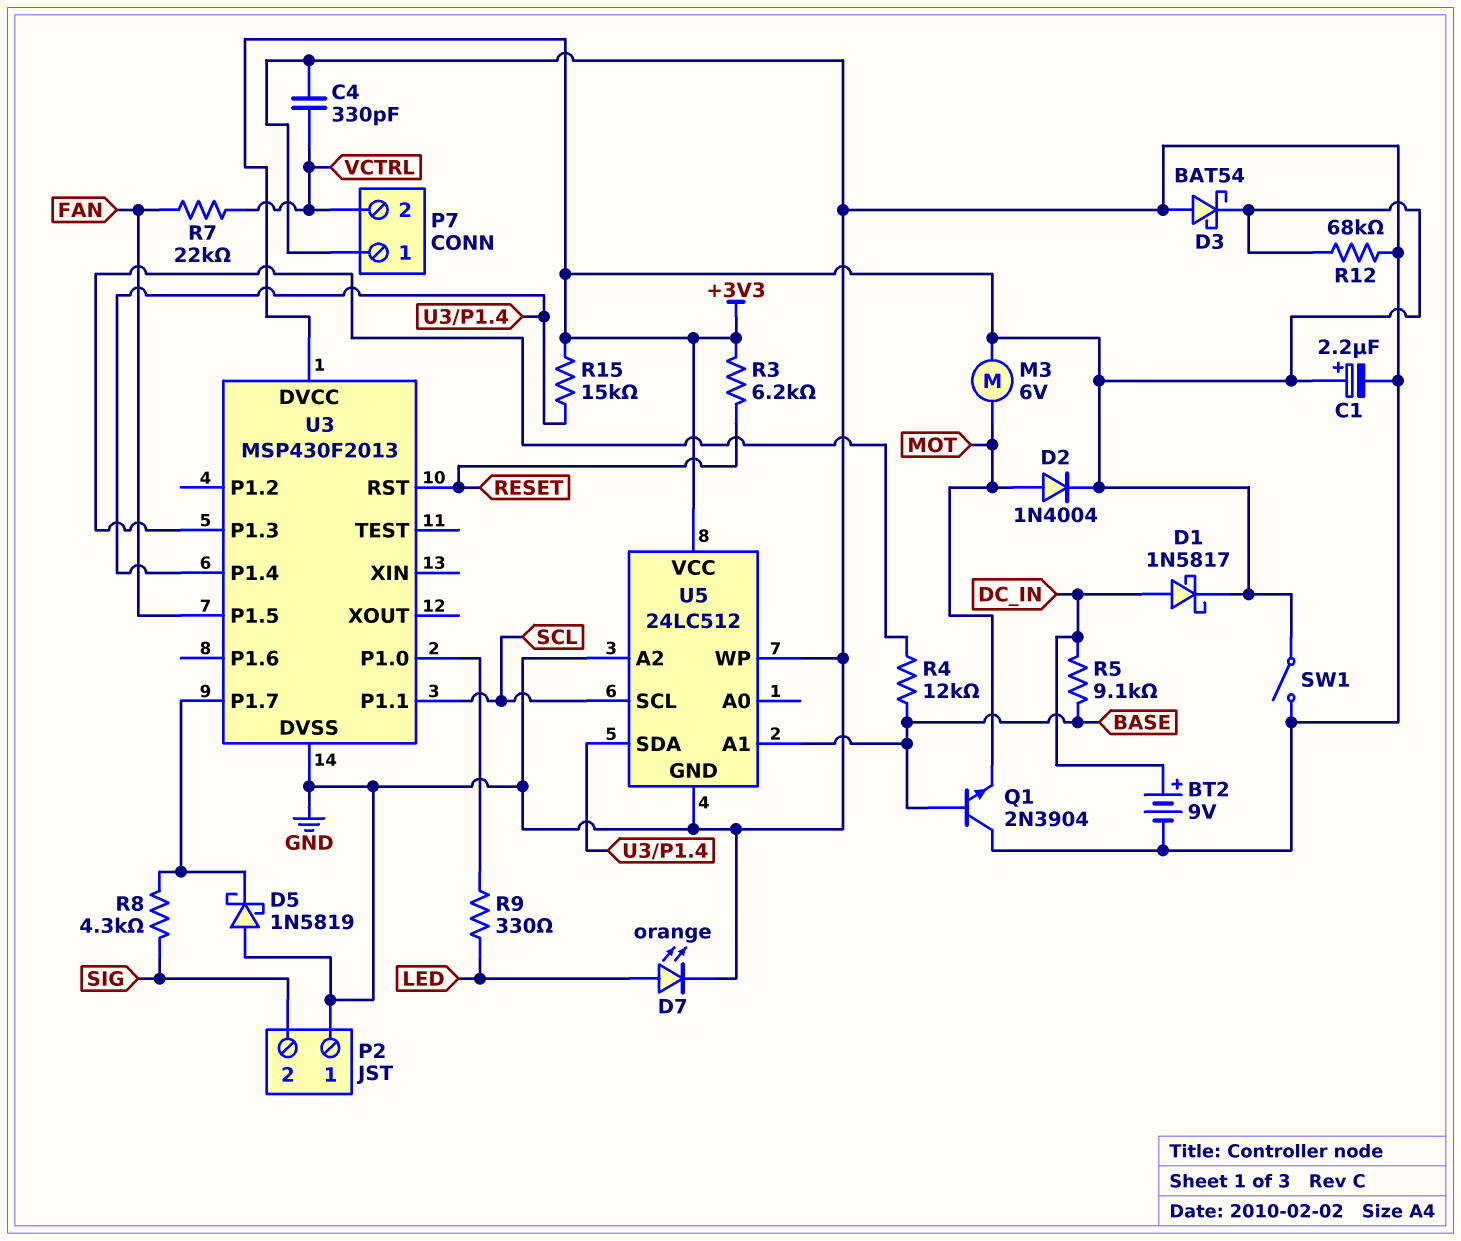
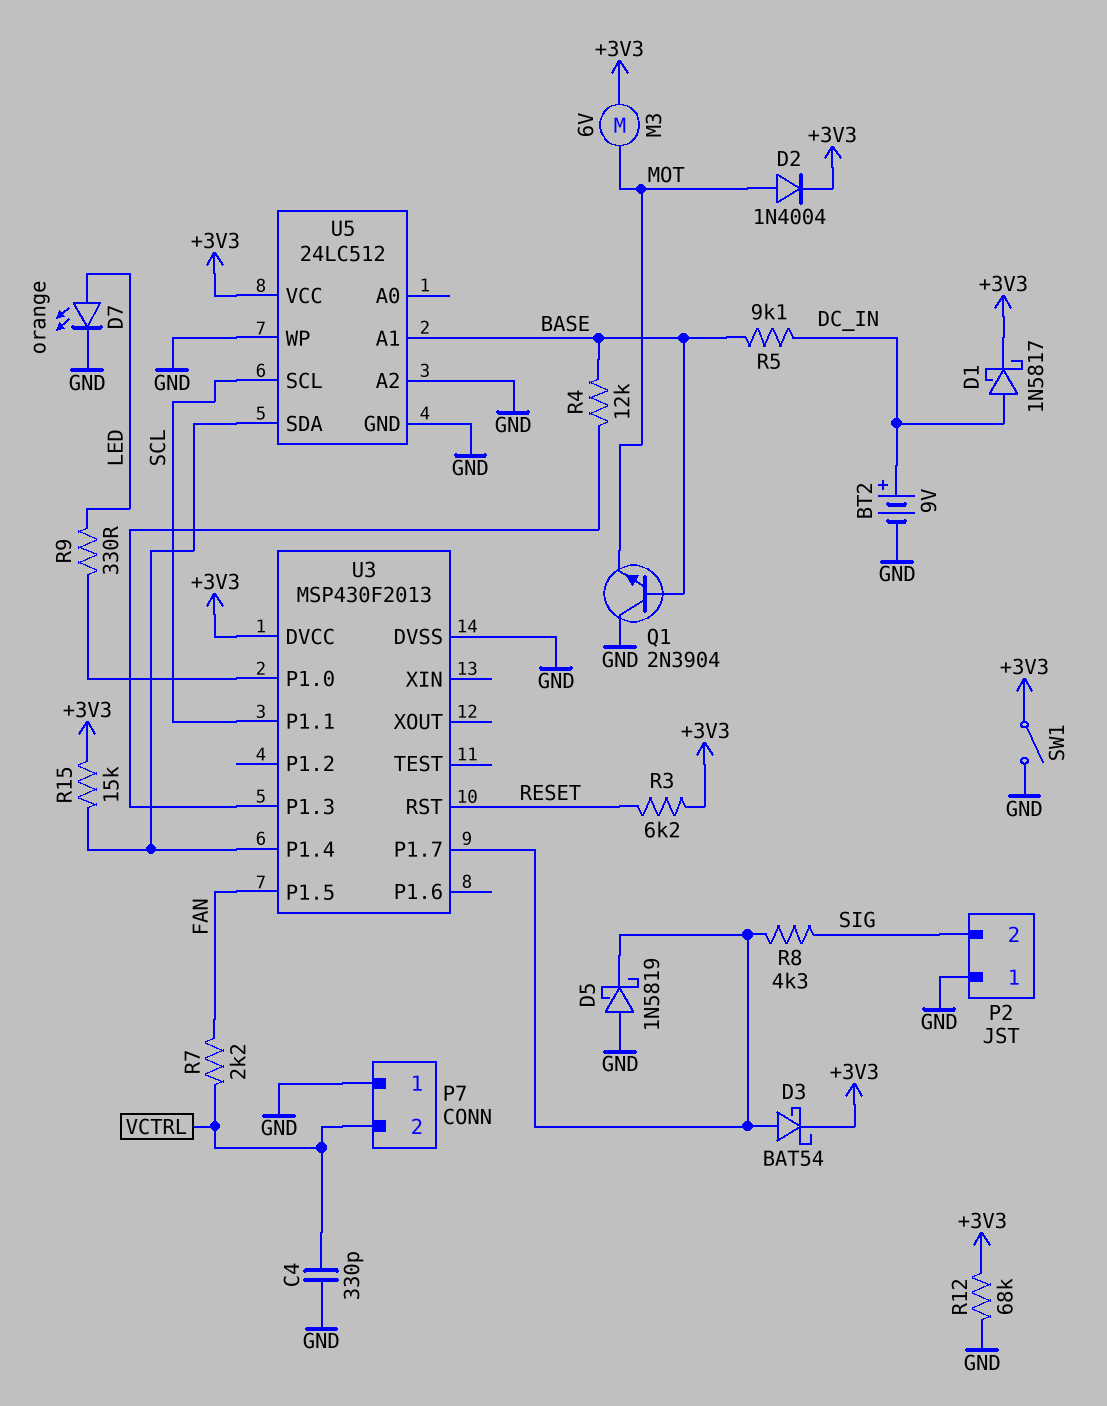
C1: 2.2uF (plus +3V3, minus GND) -> none
D3: schottky BAT54 (A GND, K +3V3) -> schottky BAT54 (A U3/P1.7, K +3V3)
R7: 22k (FAN, VCTRL) -> 2.2k (FAN, VCTRL)

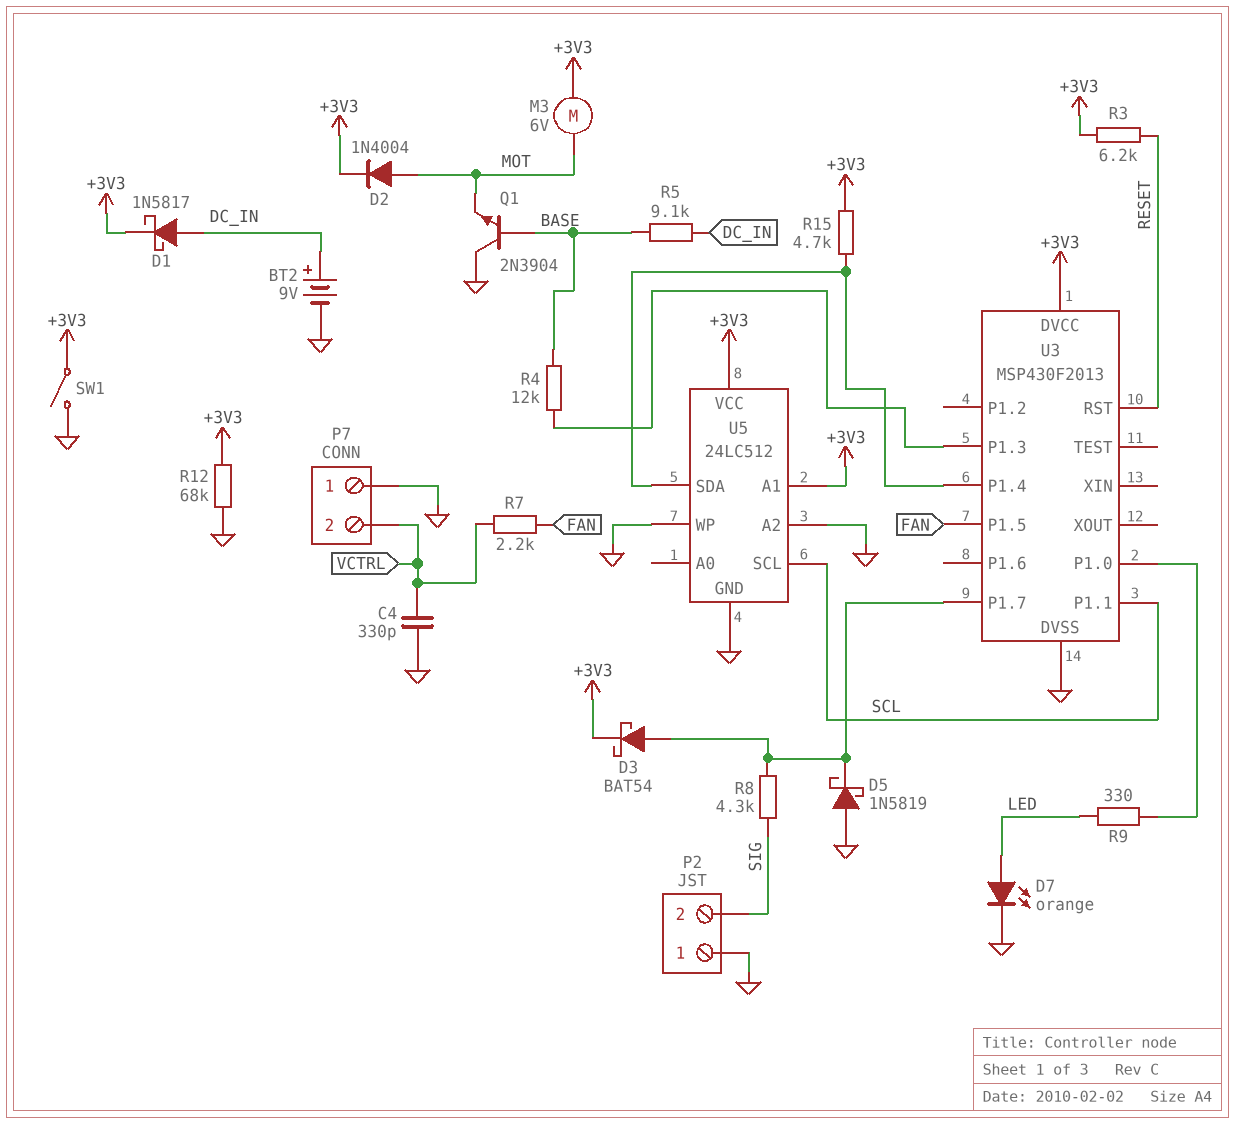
R15: 15k (+3V3, U3/P1.4) -> 4.7k (+3V3, U3/P1.4)
U5 pin A1: BASE -> +3V3

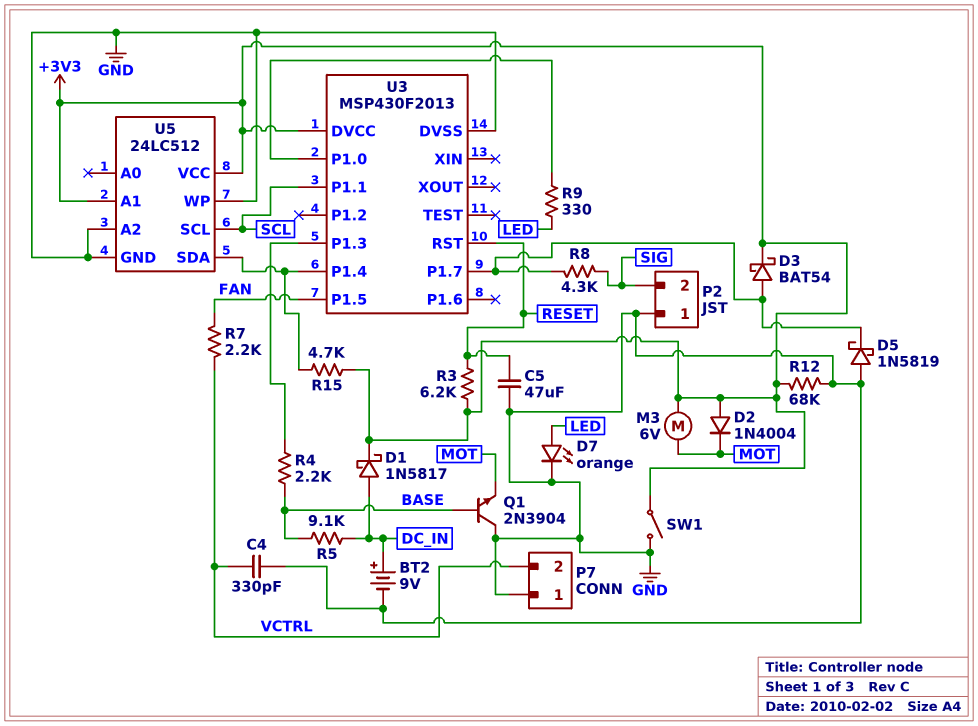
C5: none -> 47uF (GND, RESET)
D2: diode 1N4004 (A MOT, K +3V3) -> diode 1N4004 (A +3V3, K MOT)
R4: 12k (BASE, U3/P1.3) -> 2.2k (BASE, U3/P1.3)

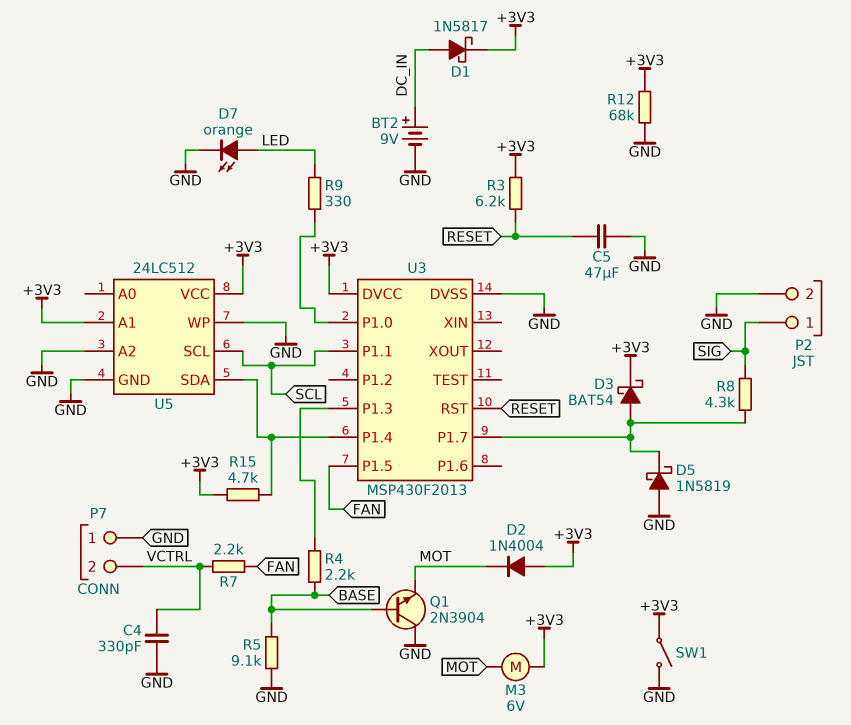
P2 pin 1: GND -> SIG
P2 pin 2: SIG -> GND
R5: 9.1k (BASE, DC_IN) -> 9.1k (BASE, GND)

